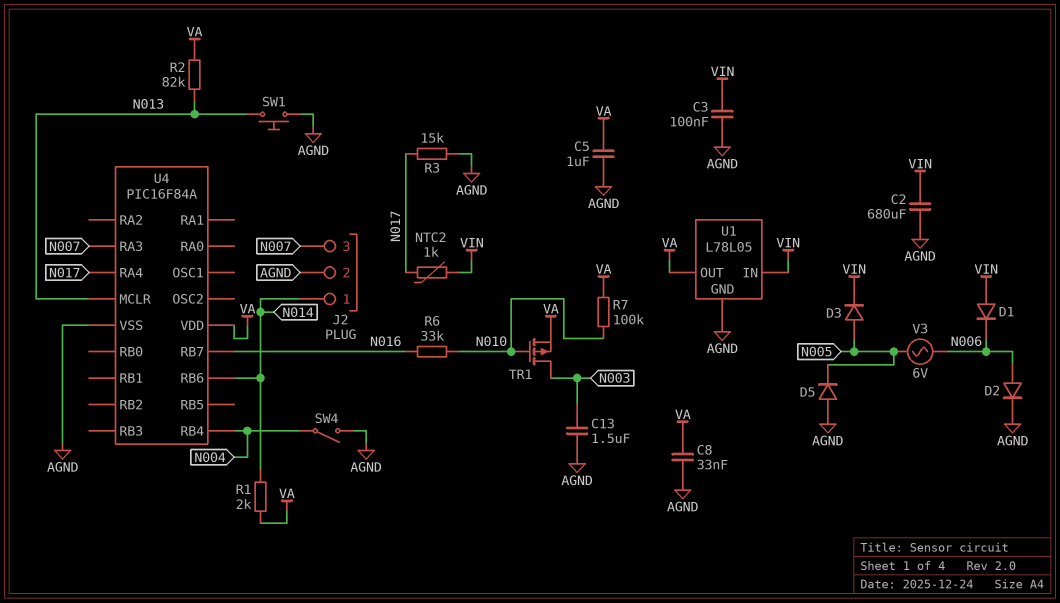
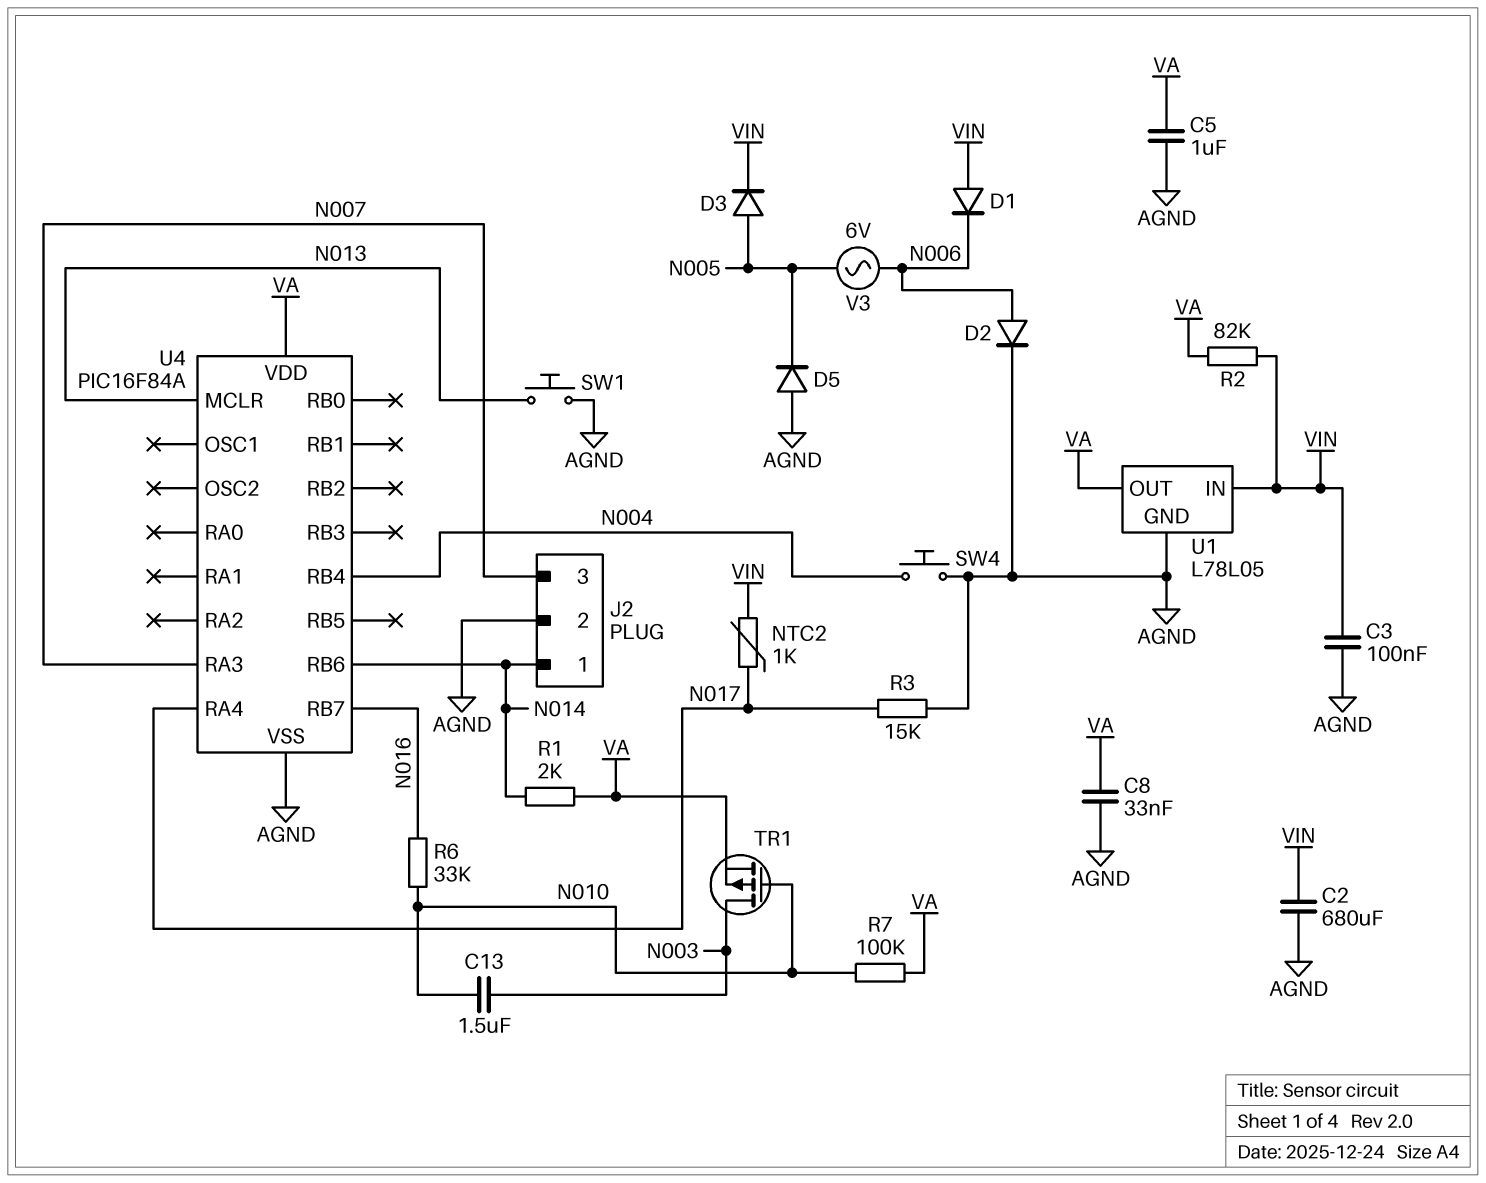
C13: 1.5uF (AGND, N003) -> 1.5uF (N003, N010)
R2: 82k (N013, VA) -> 82k (VA, VIN)
SW4: switch (AGND, N004) -> button (AGND, N004)

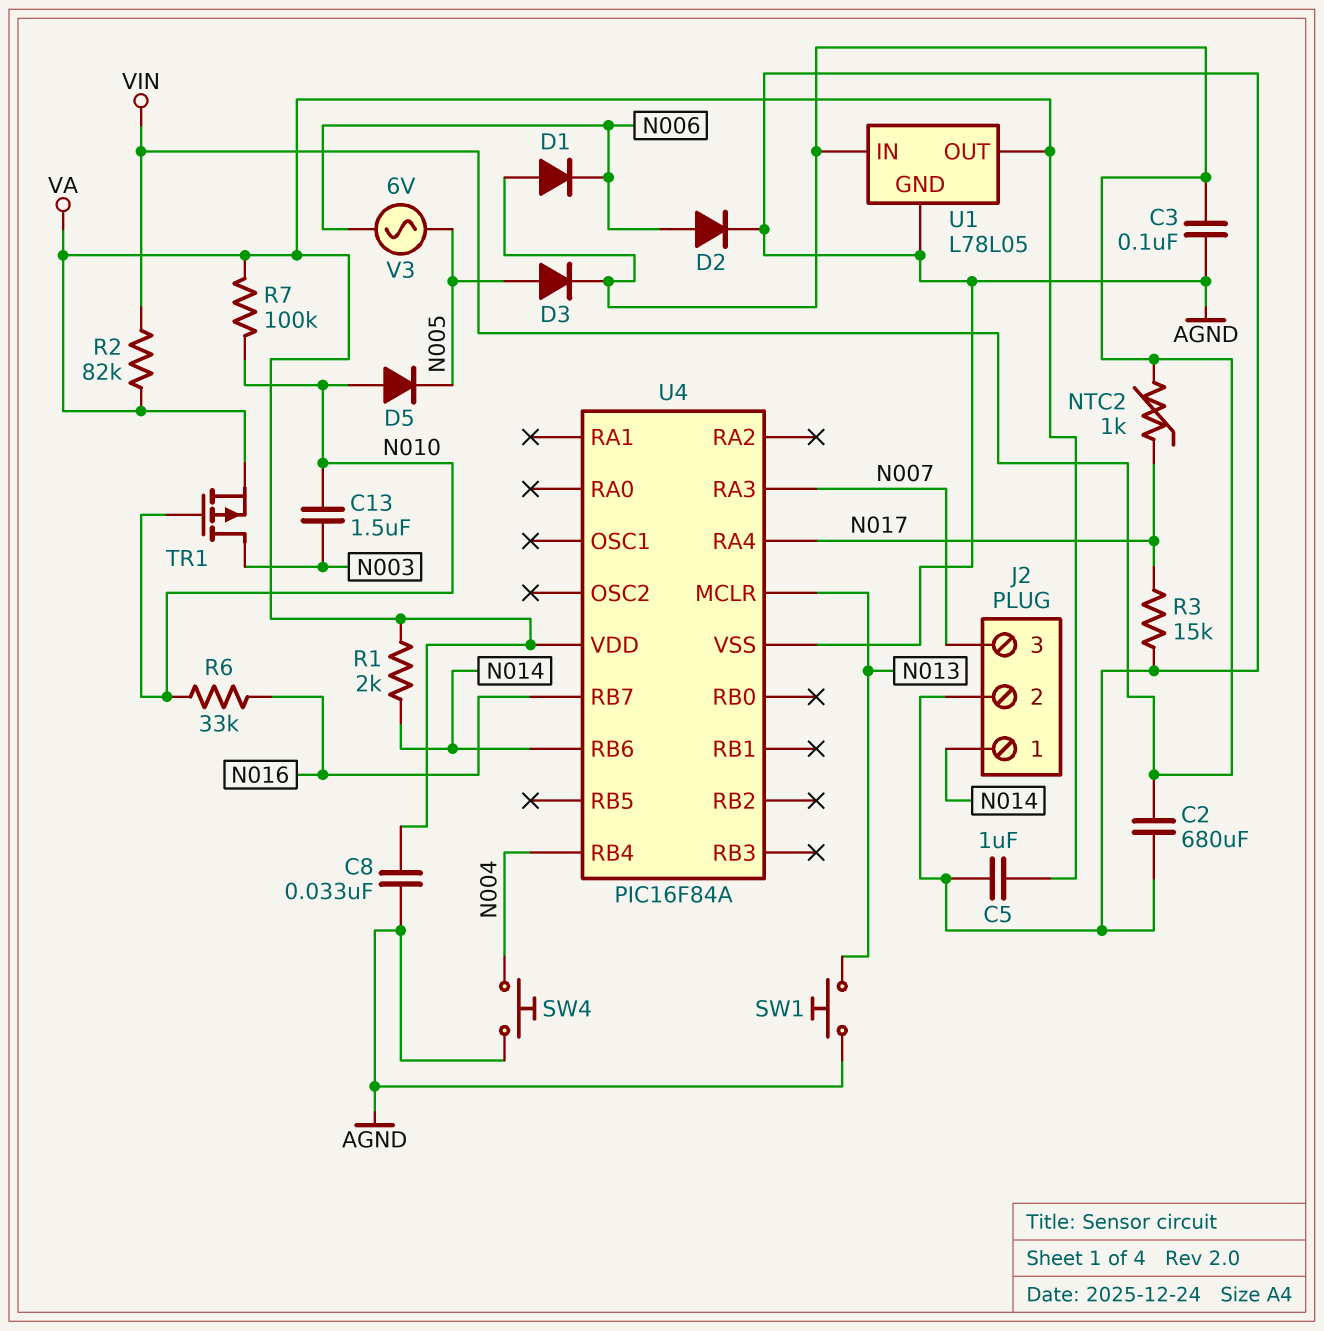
D5: diode (A AGND, K N005) -> diode (A N010, K N005)

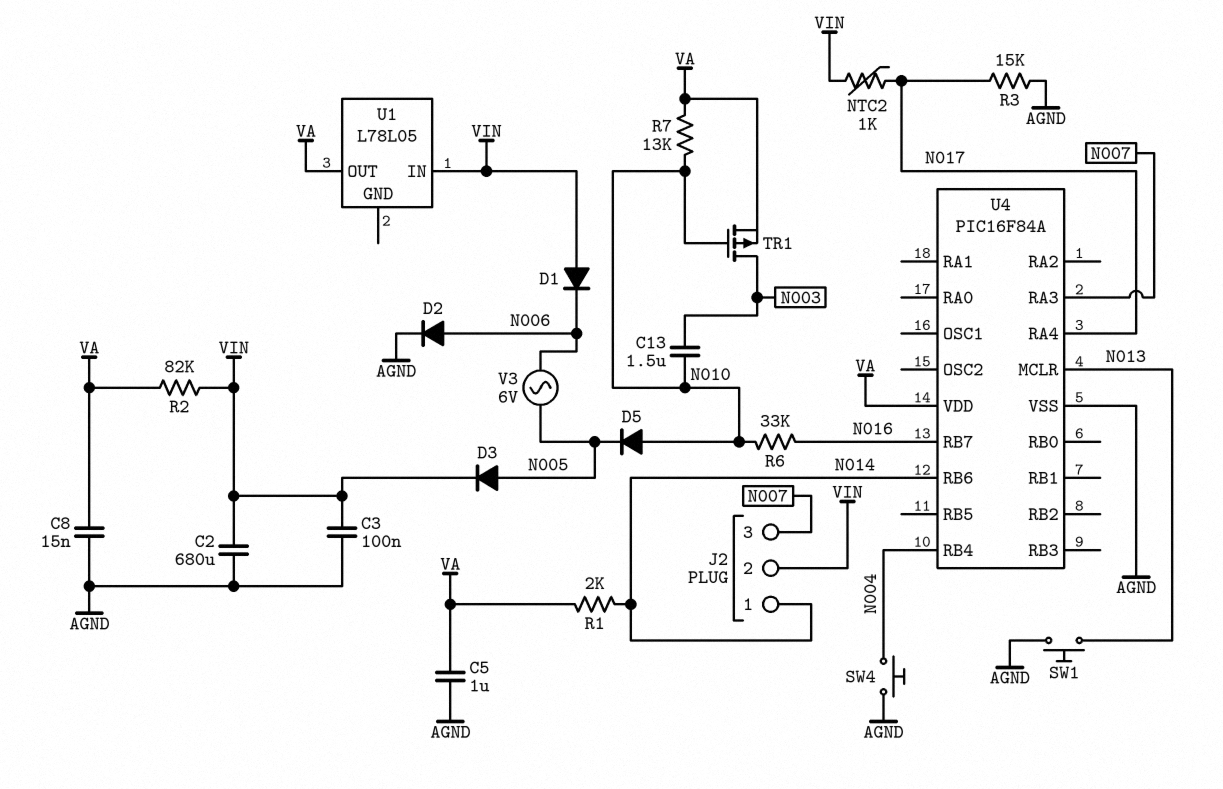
C8: 33nF (AGND, VA) -> 15nF (AGND, VA)
J2 pin 2: AGND -> VIN
R7: 100k (N010, VA) -> 13k (N010, VA)
U1 pin GND: AGND -> none

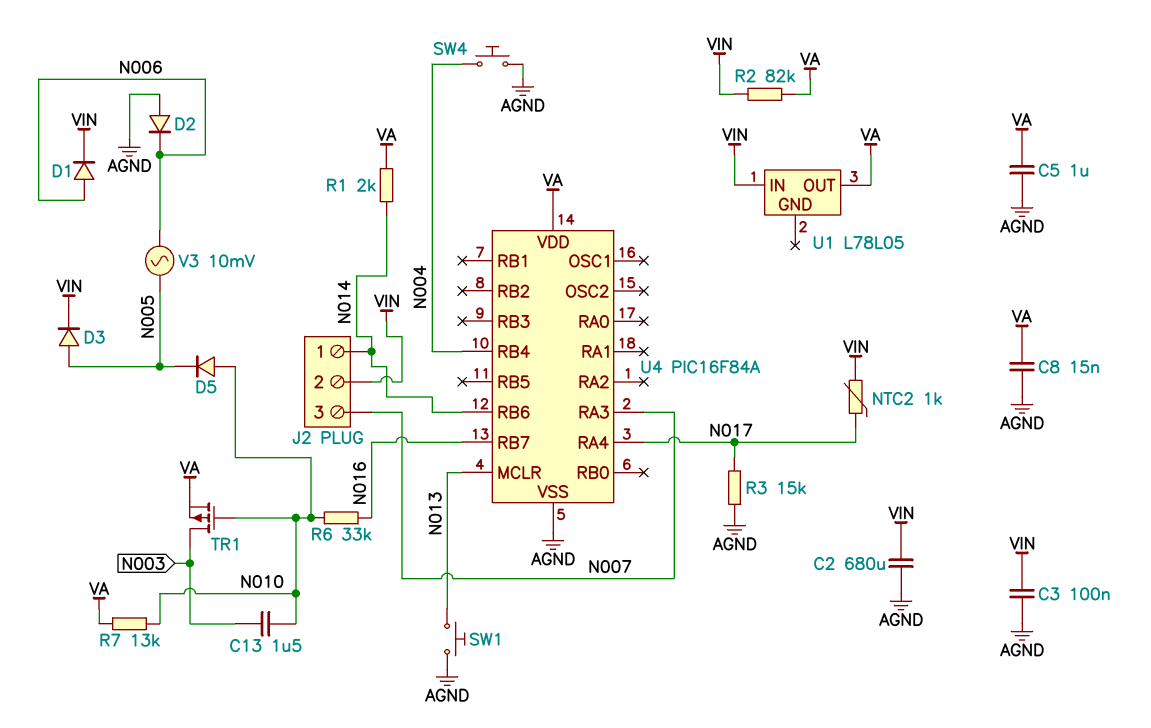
D1: diode (A VIN, K N006) -> diode (A N006, K VIN)
D2: diode (A N006, K AGND) -> diode (A AGND, K N006)
V3: AC 6V (N005, N006) -> AC 10mV (N005, N006)

